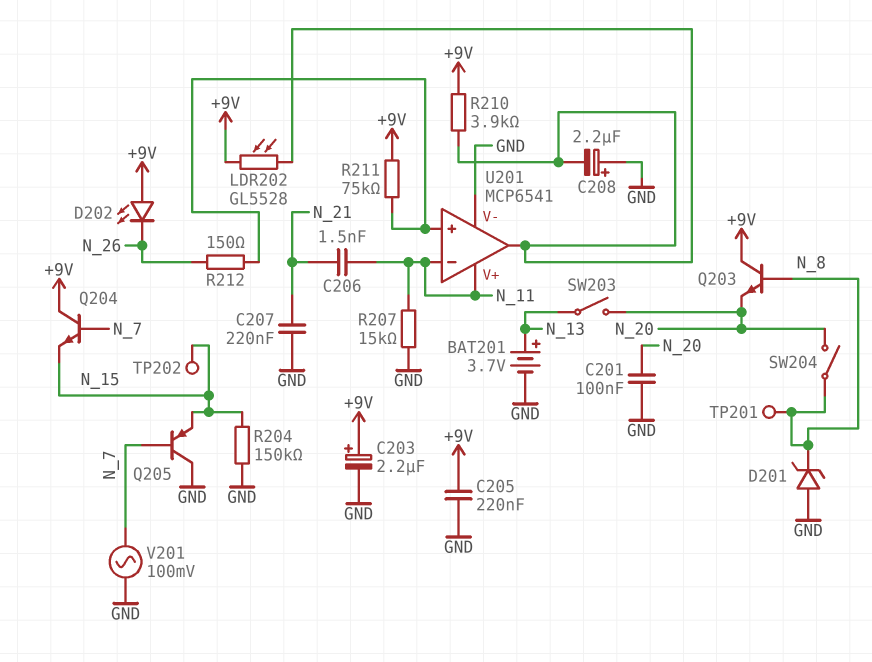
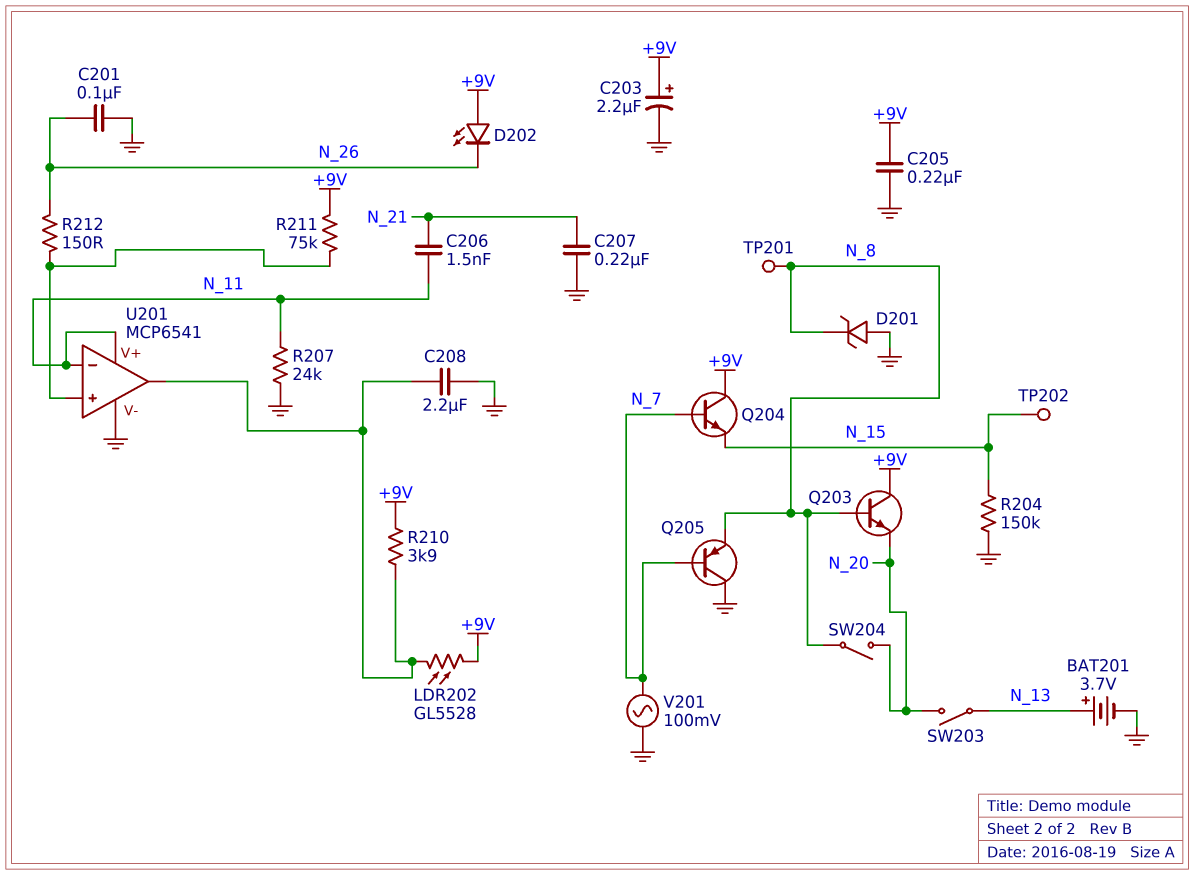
C201: 100nF (GND, N_20) -> 100nF (GND, N_26)
C208: 2.2uF (plus GND, minus U201/out) -> 2.2uF (GND, U201/out)
Q205: PNP (B N_7, C GND, E N_15) -> PNP (B N_7, C GND, E N_8)
R207: 15k (GND, N_11) -> 24k (GND, N_11)

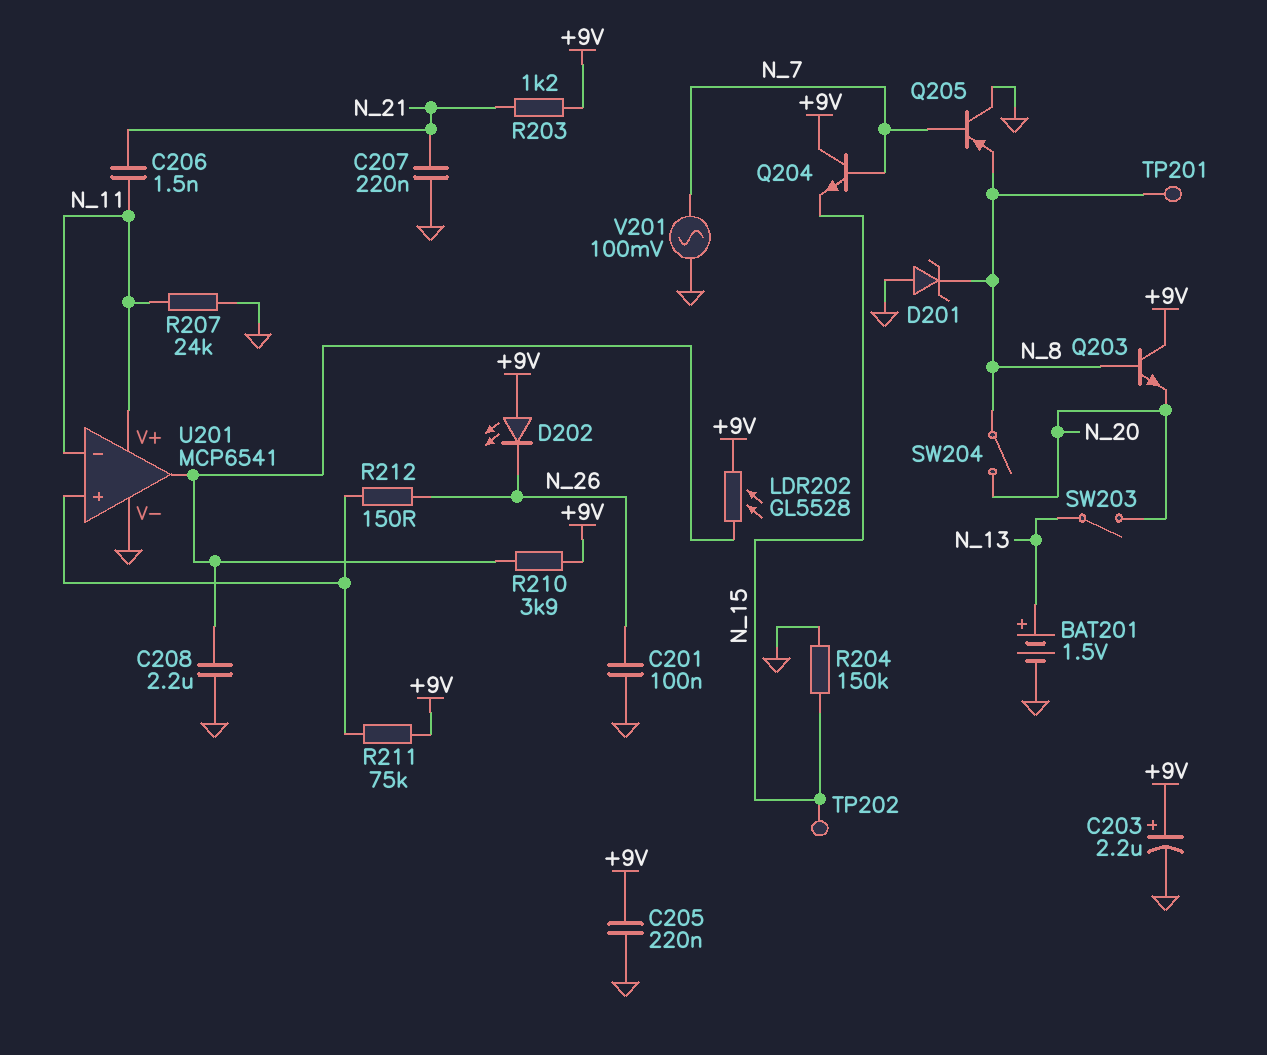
BAT201: 3.7V (plus N_13, minus GND) -> 1.5V (plus N_13, minus GND)
R203: none -> 1.2k (+9V, N_21)

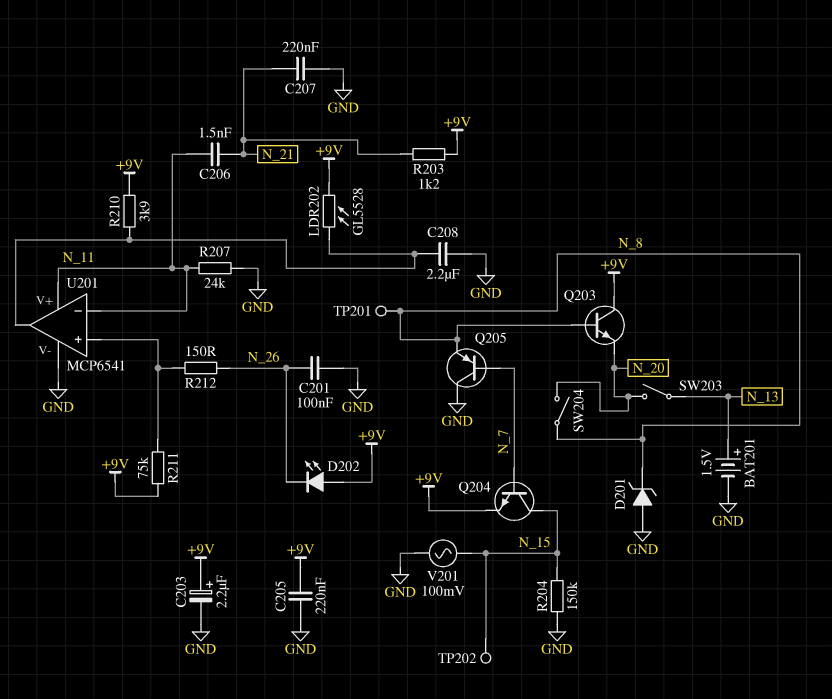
Q204: NPN (B N_7, C +9V, E N_15) -> NPN (B N_7, C N_15, E +9V)
V201: AC 100mV (GND, N_7) -> AC 100mV (GND, N_15)

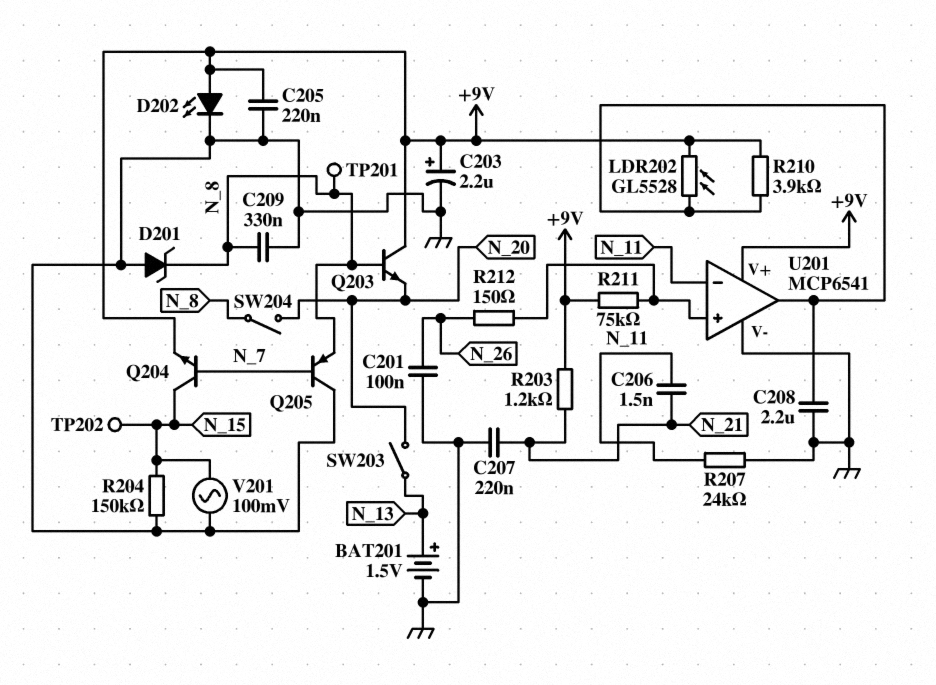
C209: none -> 330nF (GND, N_8)
D202: LED (A +9V, K N_26) -> LED (A +9V, K GND)
U201 pin V+: N_11 -> +9V

